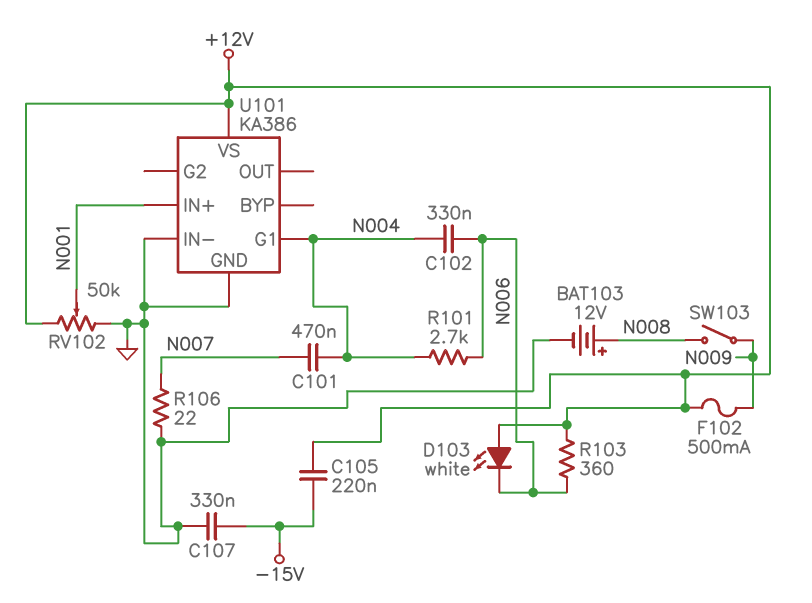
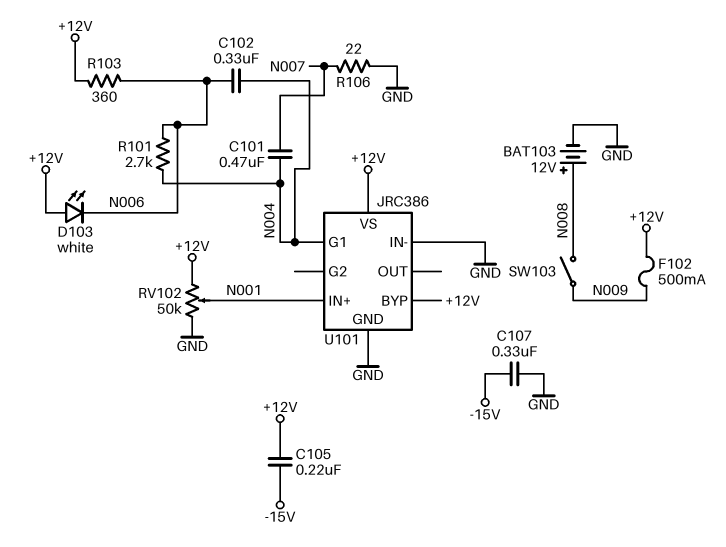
U101: KA386 -> JRC386
U101 pin BYP: none -> +12V

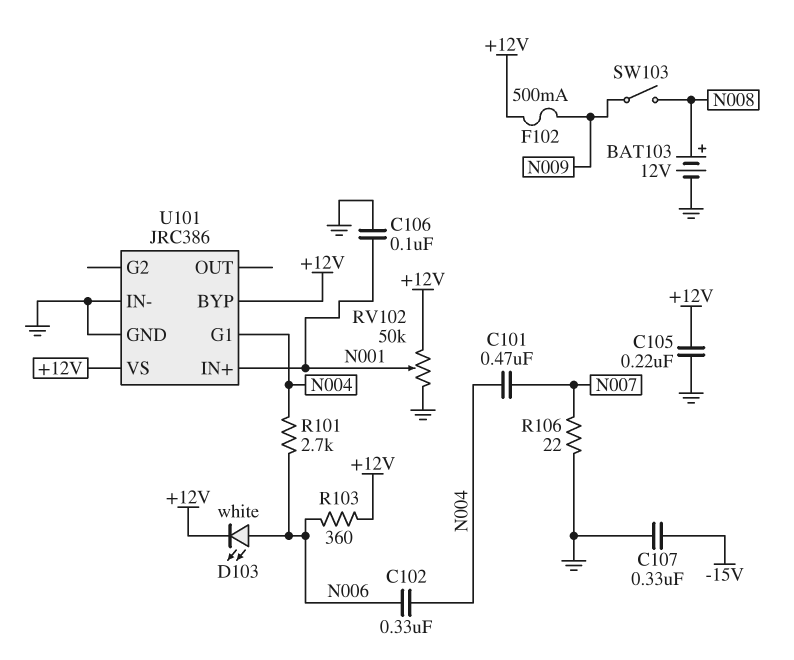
C105: 220nF (+12V, -15V) -> 220nF (+12V, GND)
C106: none -> 100nF (GND, N001)
D103: LED white (A +12V, K N006) -> LED white (A N006, K +12V)

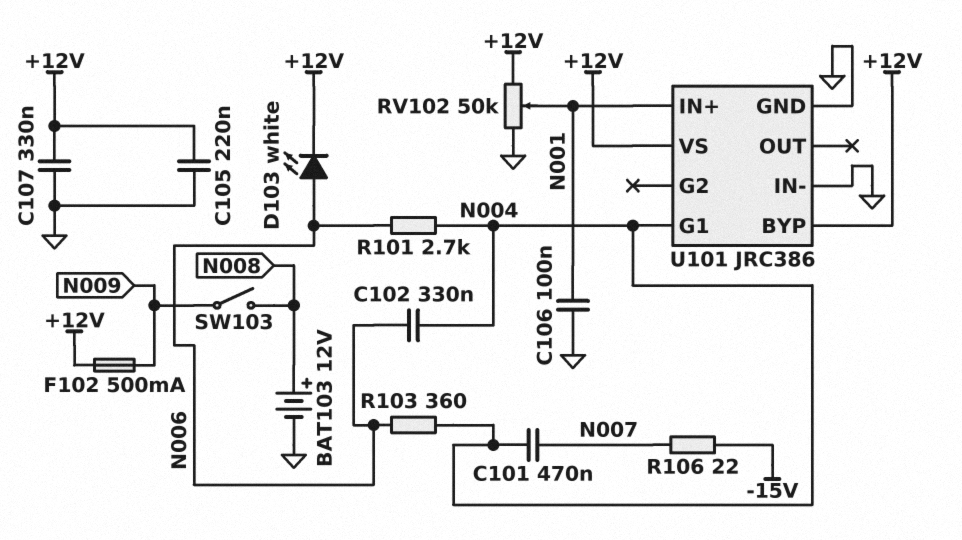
C107: 330nF (-15V, GND) -> 330nF (+12V, GND)
R103: 360 (+12V, N006) -> 360 (N004, N006)
R106: 22 (GND, N007) -> 22 (-15V, N007)

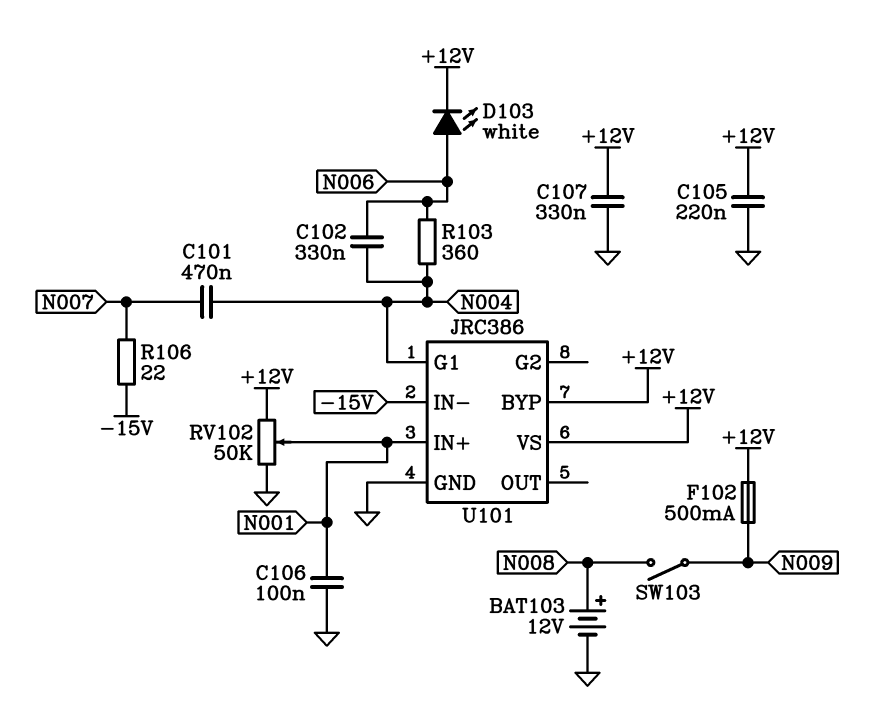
R101: 2.7k (N004, N006) -> none
U101 pin IN-: GND -> -15V

